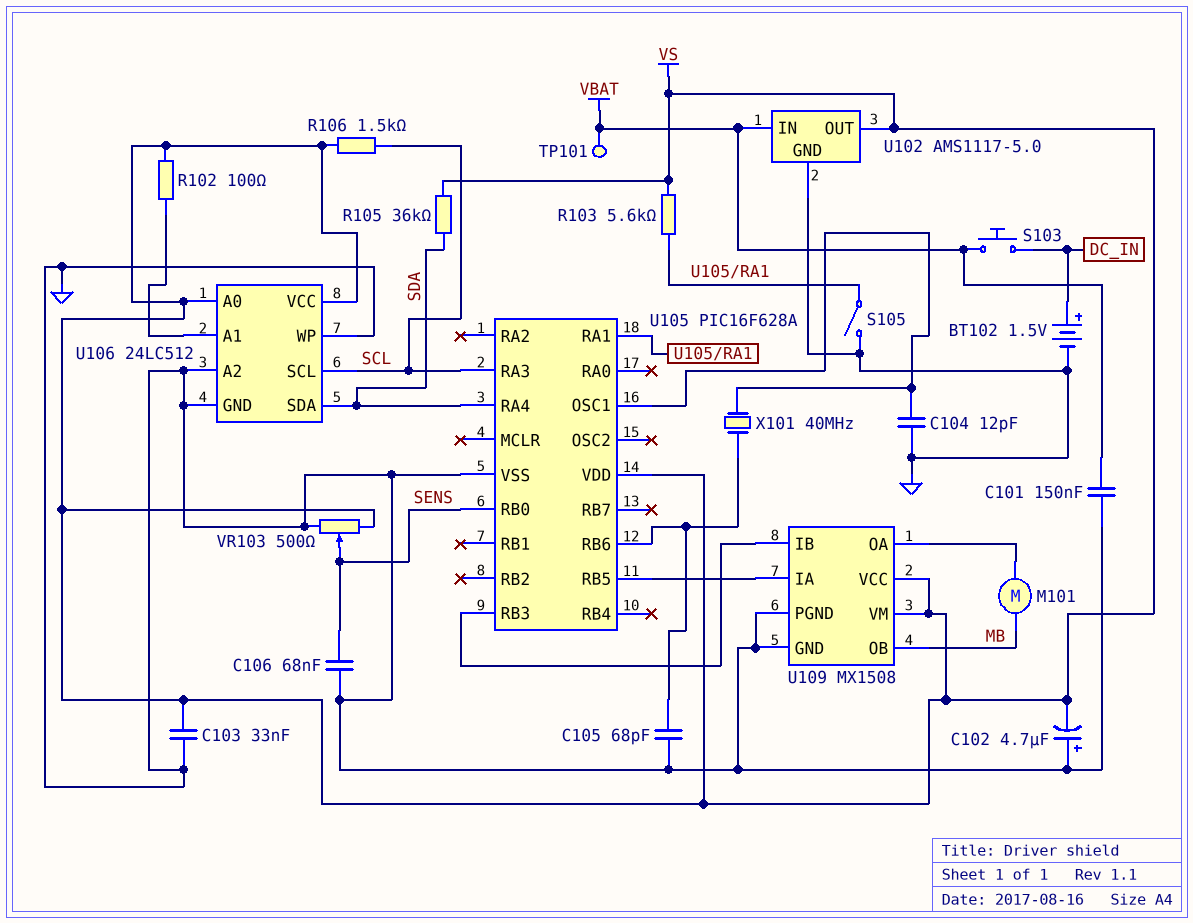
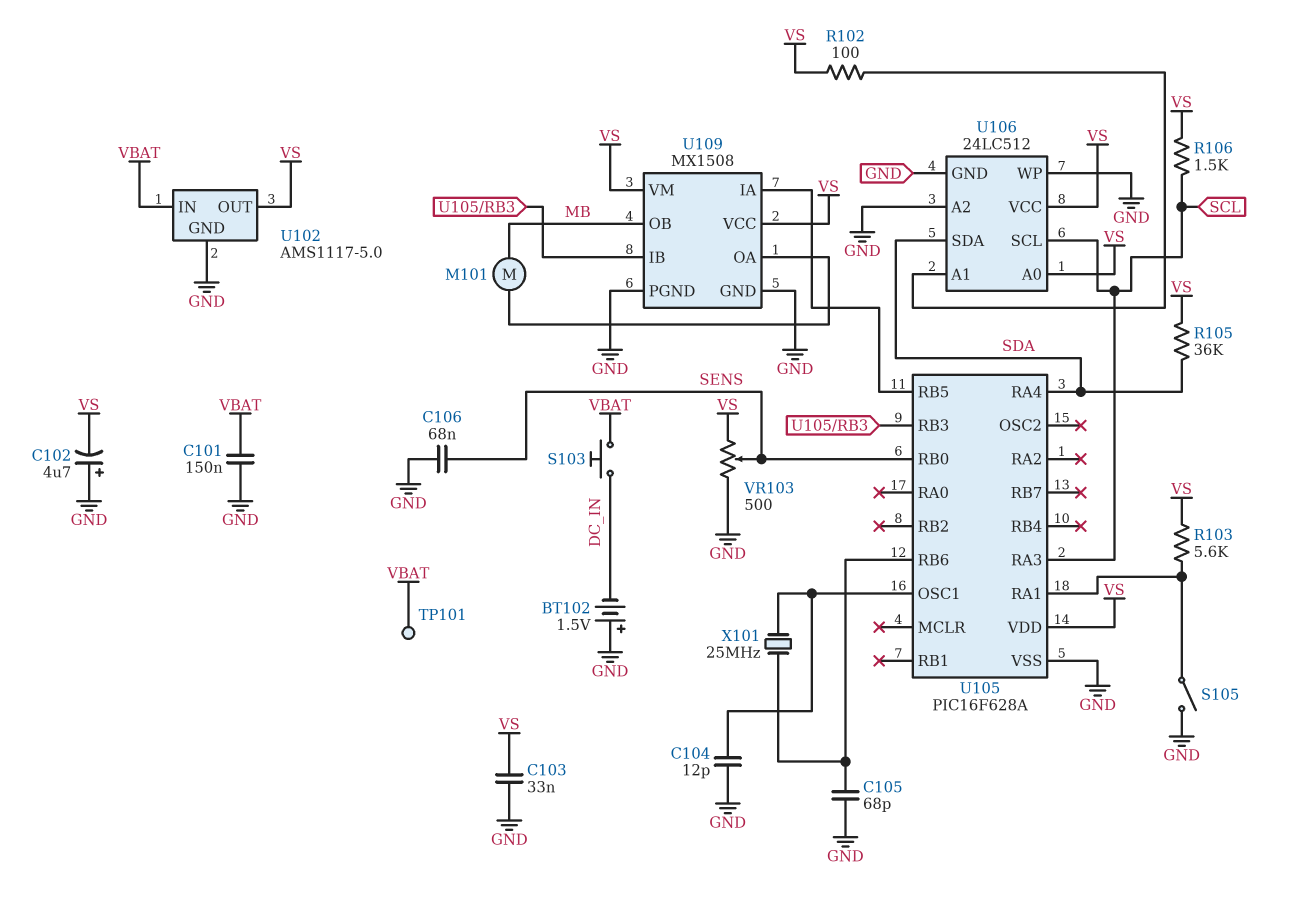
BT102: 1.5V (plus DC_IN, minus GND) -> 1.5V (plus GND, minus DC_IN)
X101: 40MHz (U105/OSC1, U105/RB6) -> 25MHz (U105/OSC1, U105/RB6)

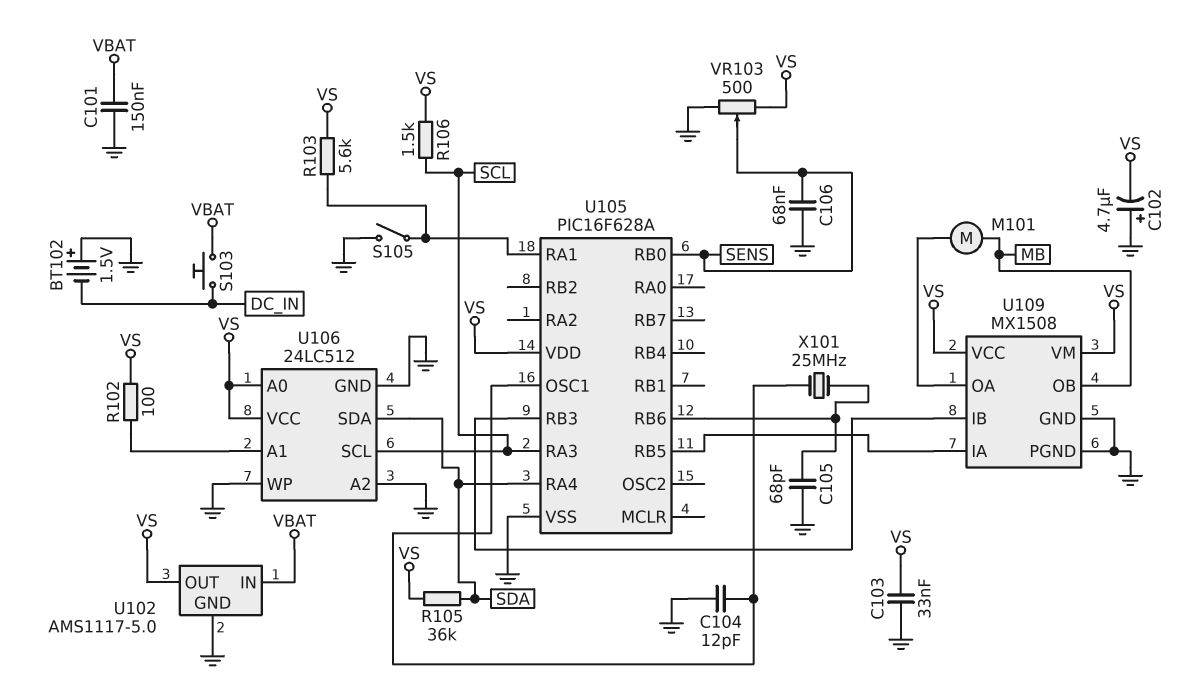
TP101: test point (VBAT) -> none

